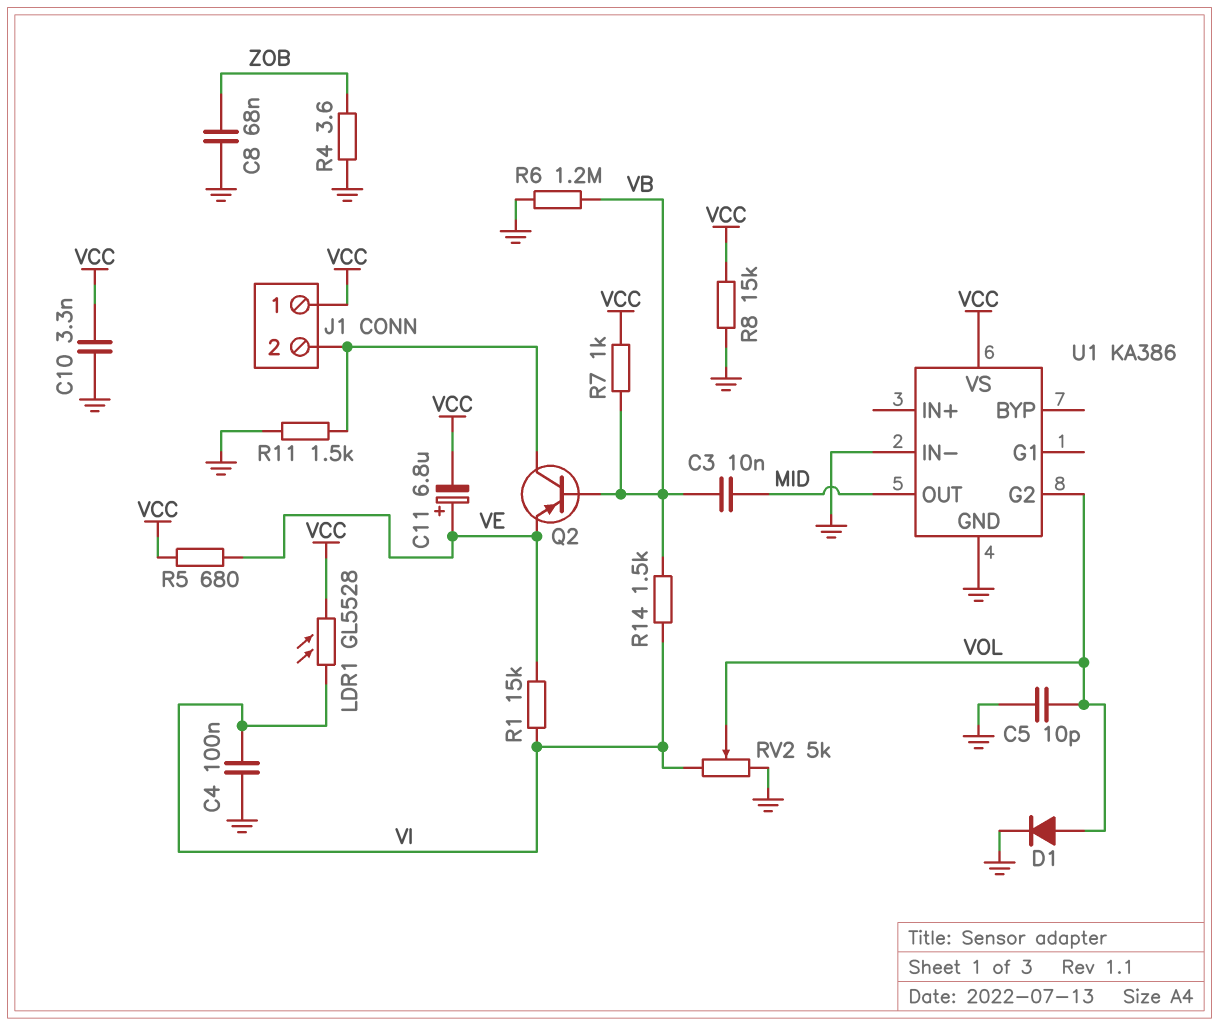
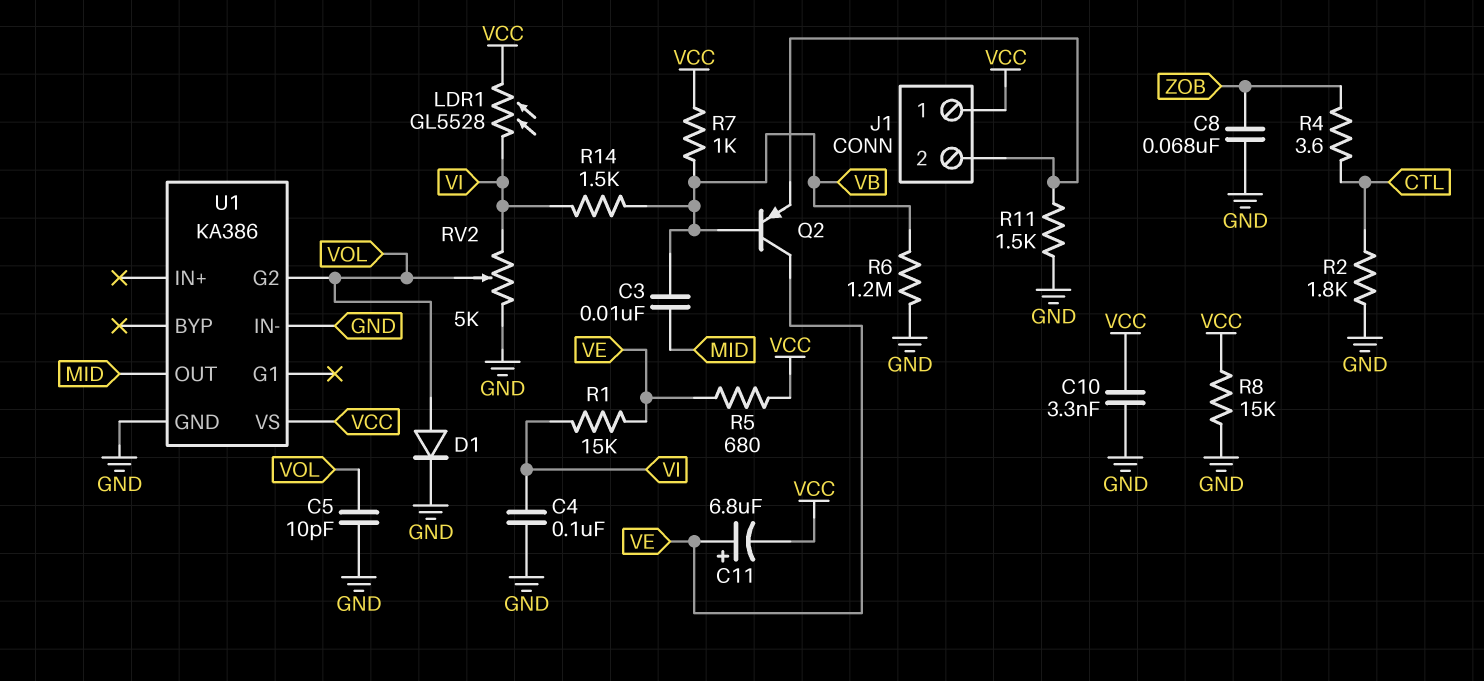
Q2: PNP (B VB, C J1/2, E VE) -> PNP (B VB, C VE, E J1/2)
R2: none -> 1.8k (CTL, GND)
R4: 3.6 (GND, ZOB) -> 3.6 (CTL, ZOB)

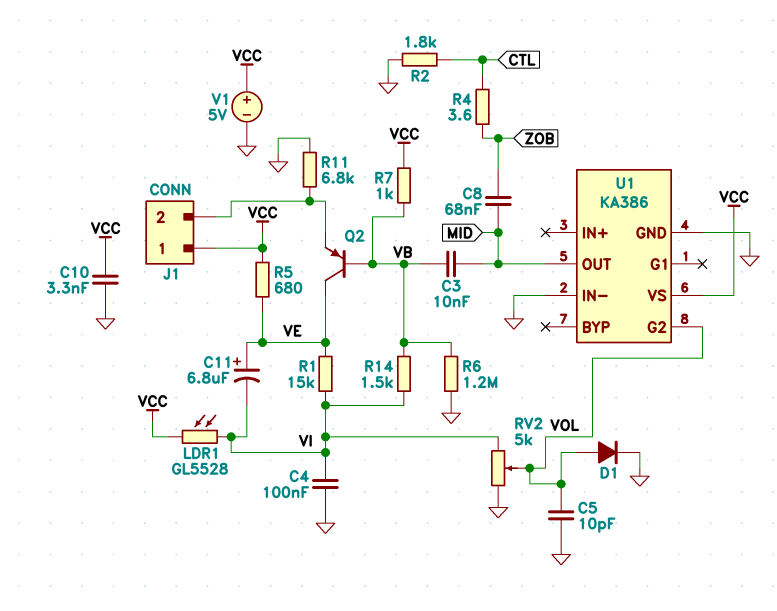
C8: 68nF (GND, ZOB) -> 68nF (MID, ZOB)
C11: 6.8uF (plus VE, minus VCC) -> 6.8uF (plus VE, minus VI)
R8: 15k (GND, VCC) -> none
R11: 1.5k (GND, J1/2) -> 6.8k (GND, J1/2)
V1: none -> 5V (plus VCC, minus GND)

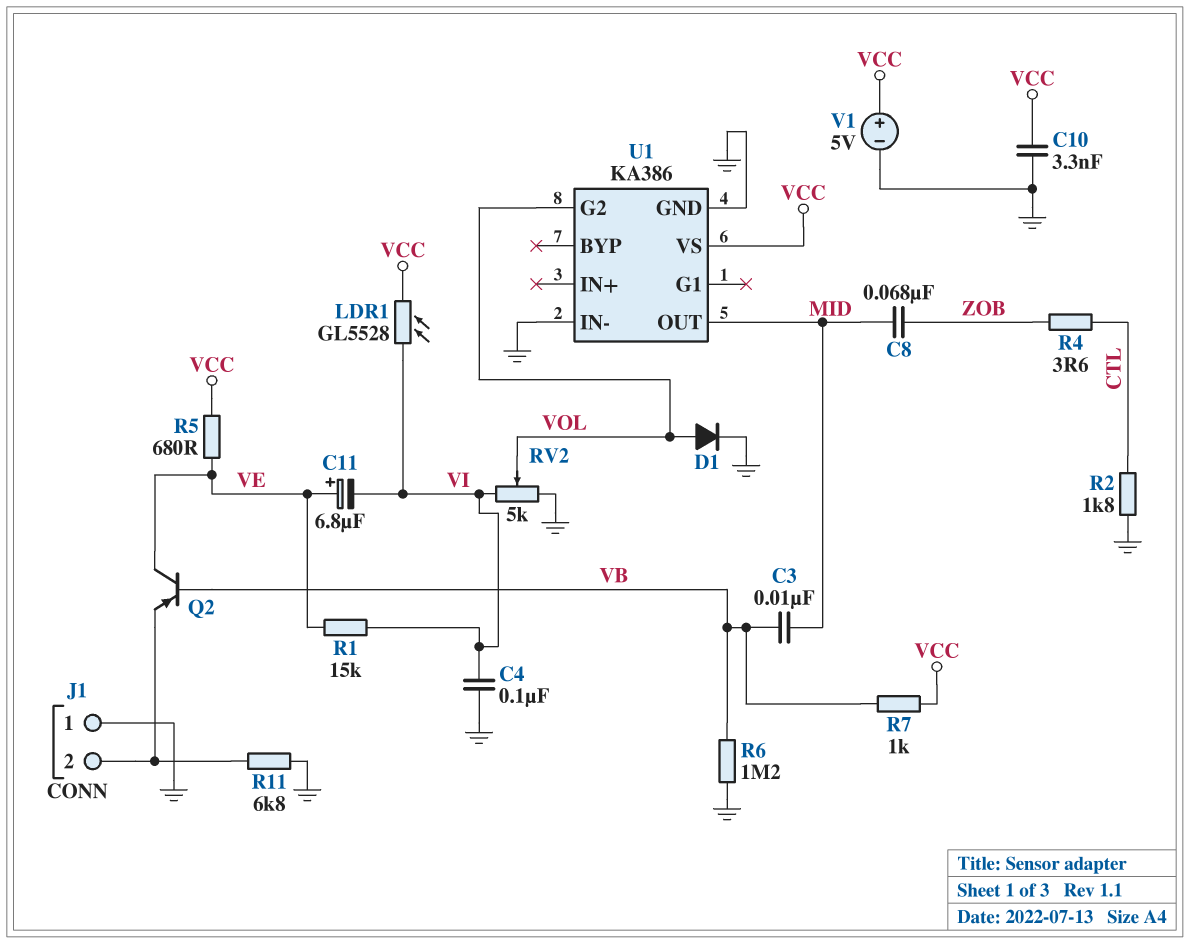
C5: 10pF (GND, VOL) -> none
J1 pin 1: VCC -> GND
R14: 1.5k (VB, VI) -> none

